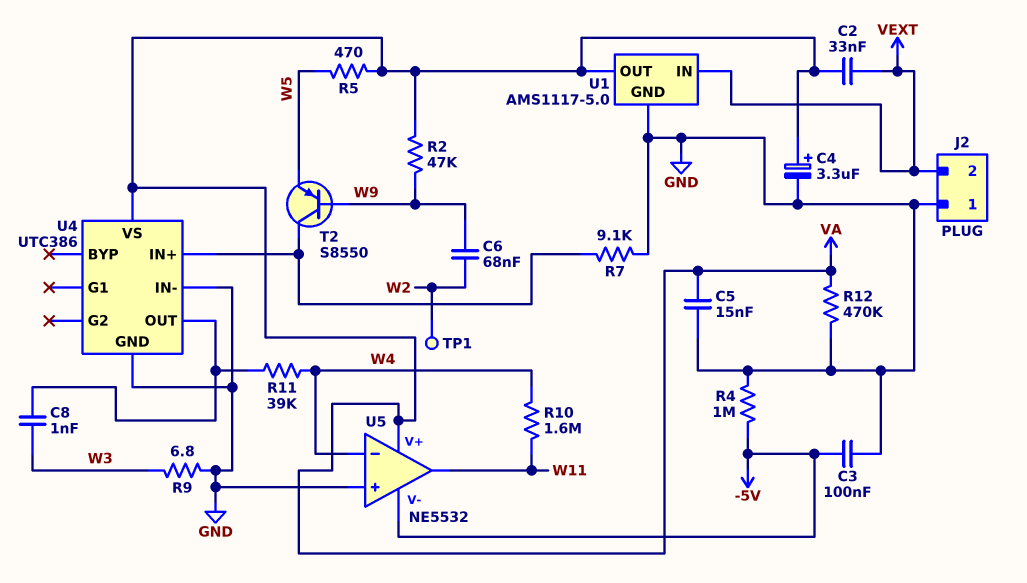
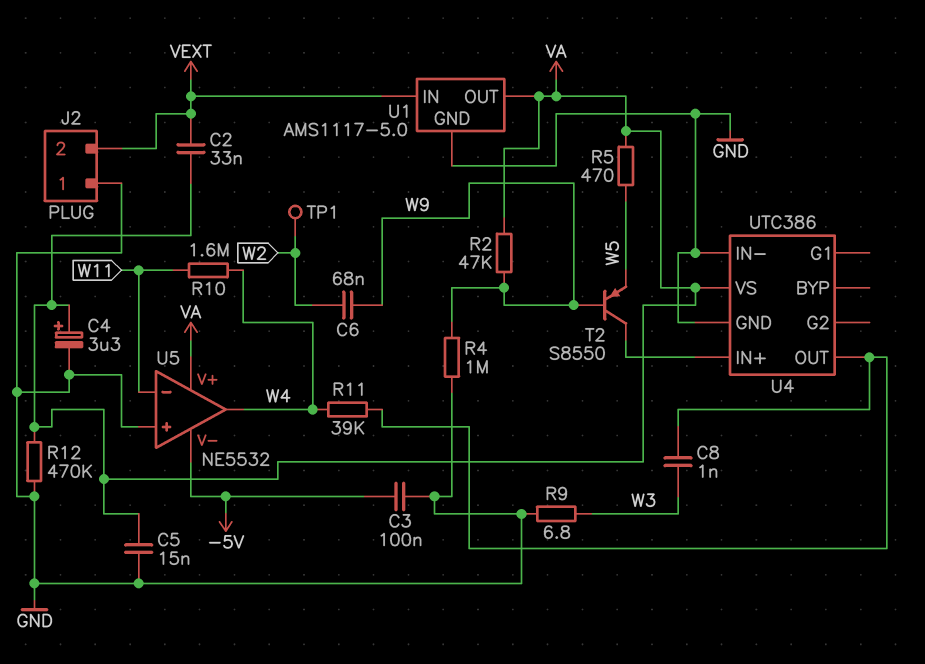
R4: 1M (-5V, GND) -> 1M (GND, W9)
R7: 9.1k (GND, U4/IN+) -> none
U5 pin in-: W4 -> W11
U5 pin out: W11 -> W4

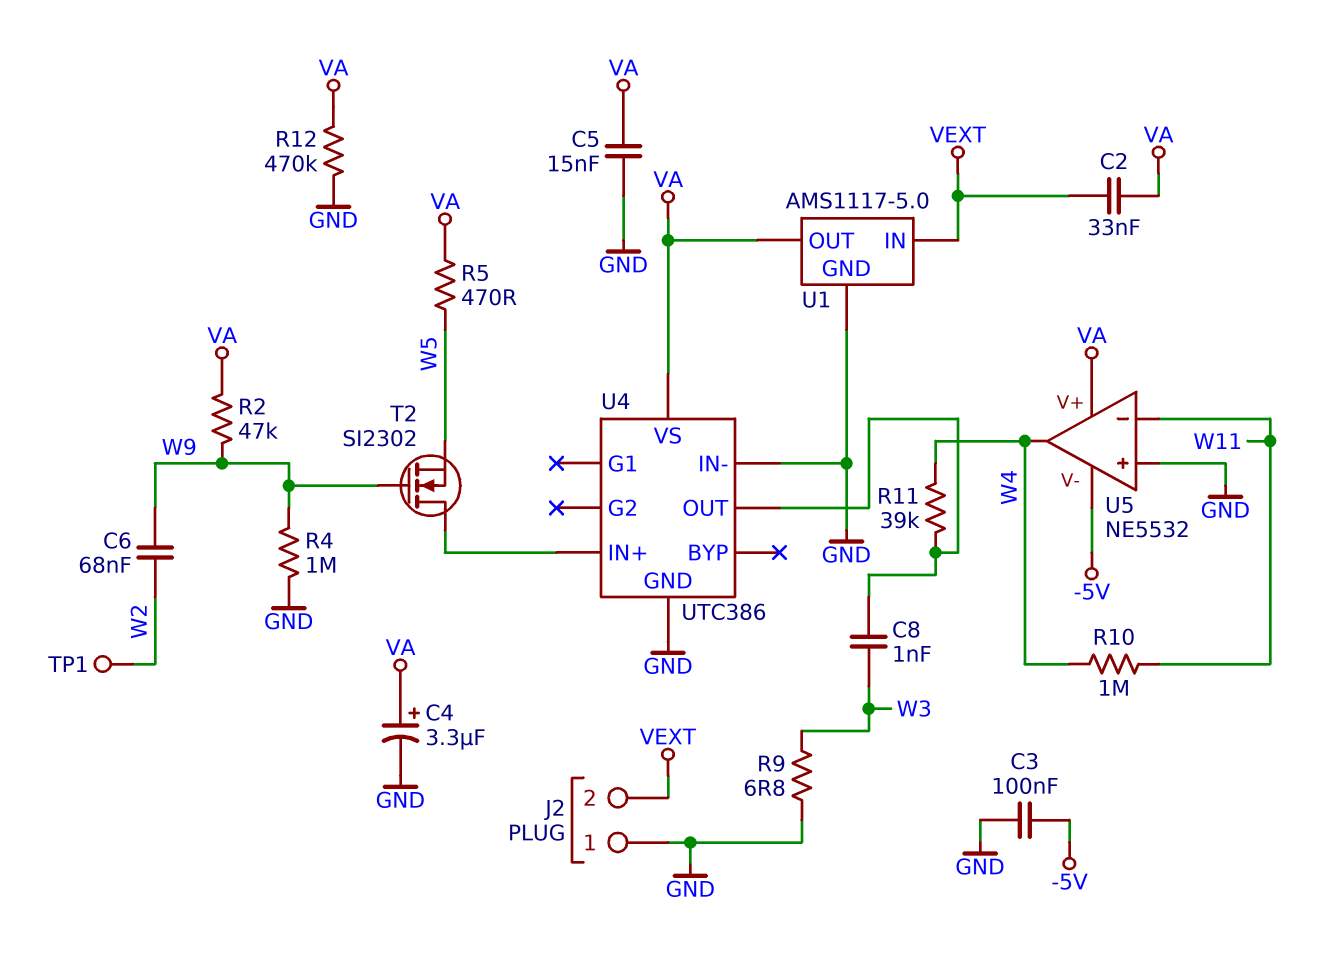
R10: 1.6M (W4, W11) -> 1M (W4, W11)
T2: PNP S8550 (B W9, C U4/IN+, E W5) -> NMOS SI2302 (G W9, D U4/IN+, S W5)

